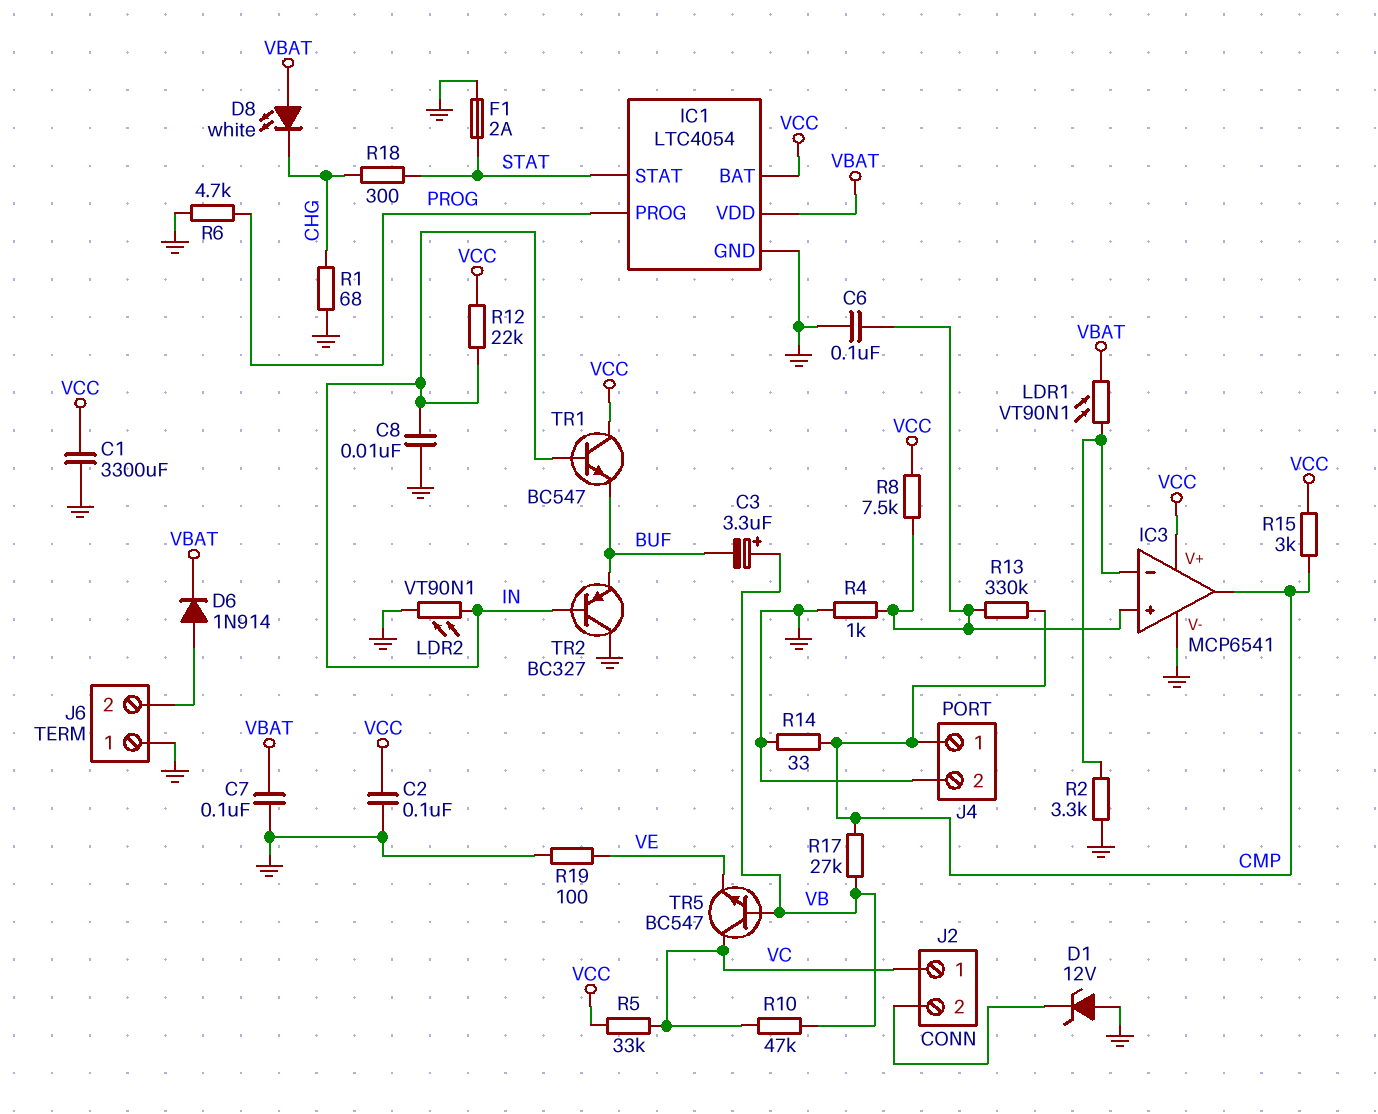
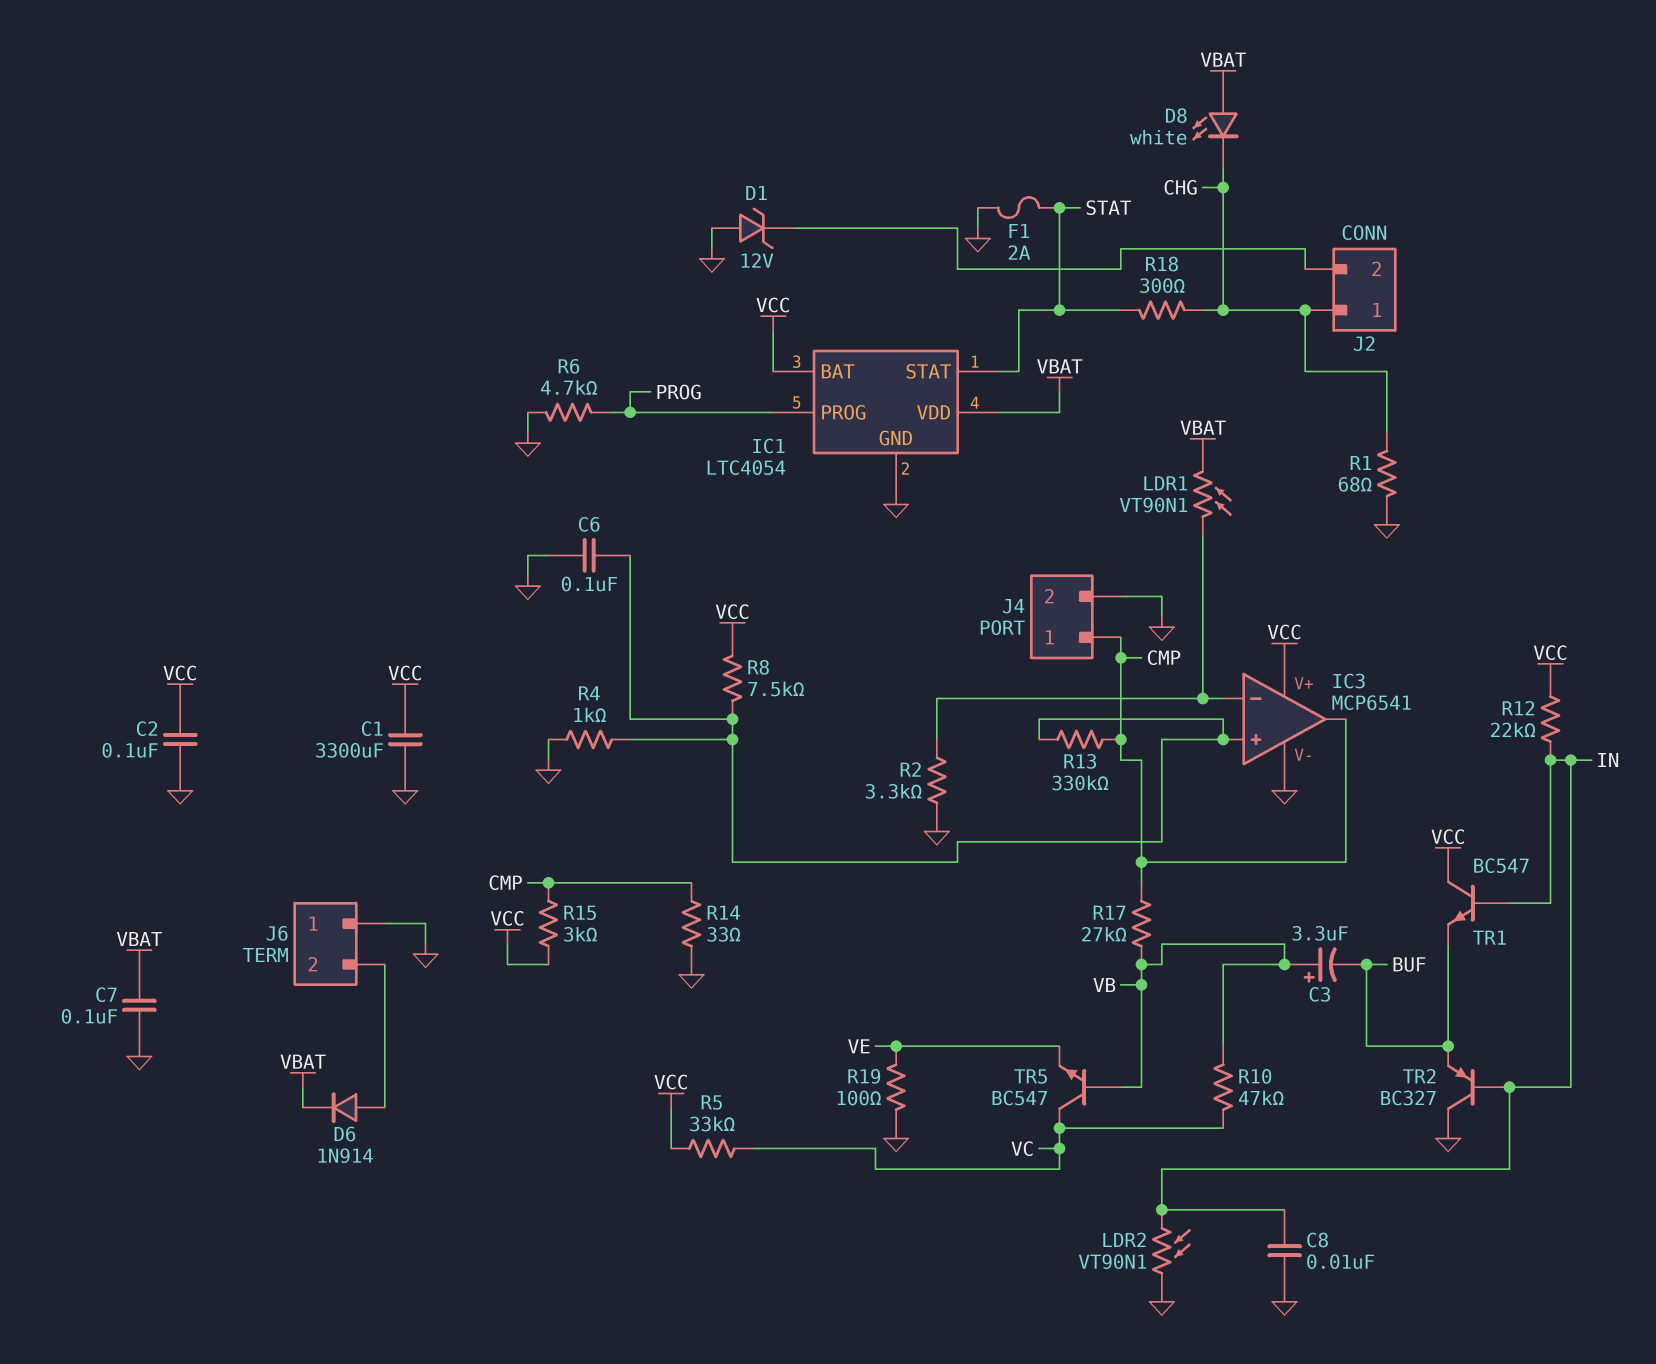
J2 pin 1: VC -> CHG

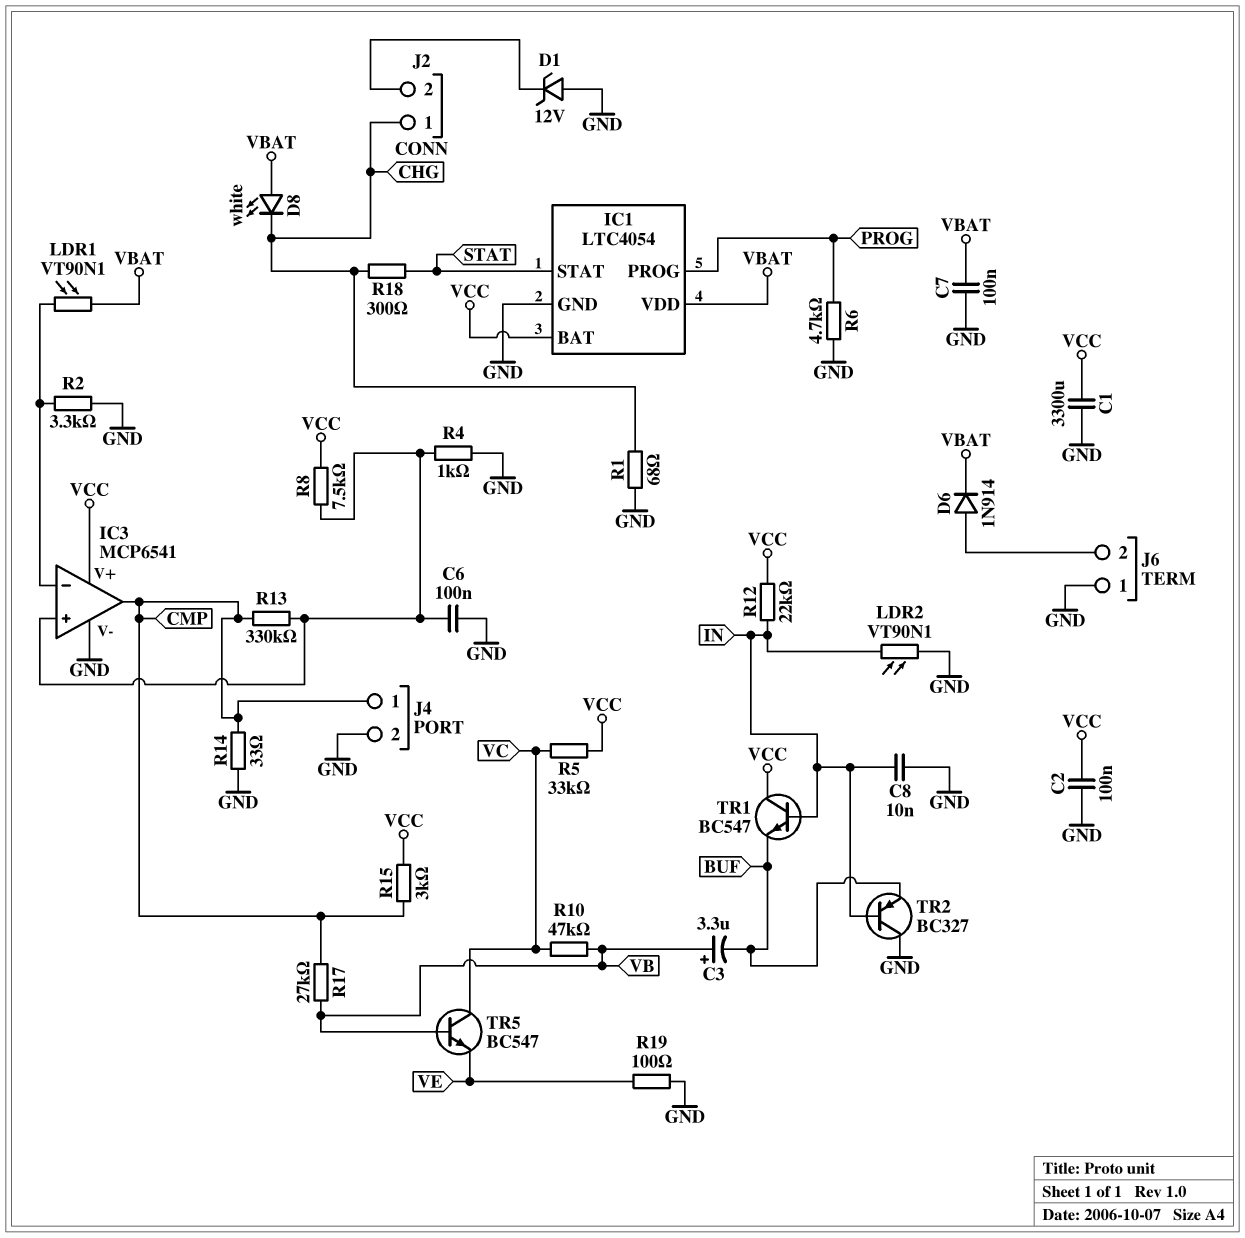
F1: 2A (GND, STAT) -> none

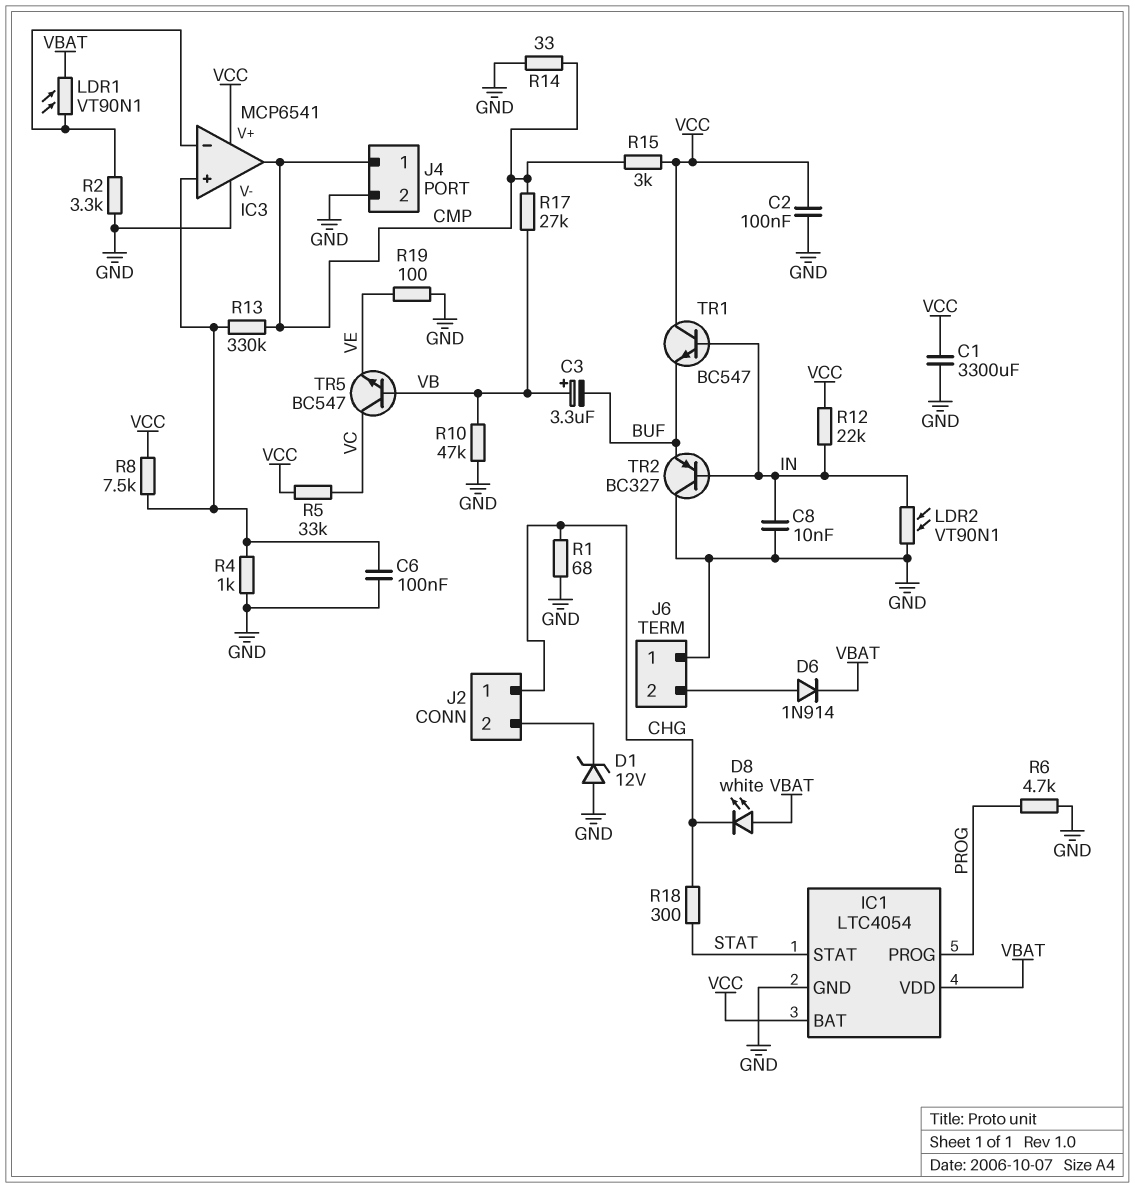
C7: 100nF (GND, VBAT) -> none
R10: 47k (VB, VC) -> 47k (GND, VB)

